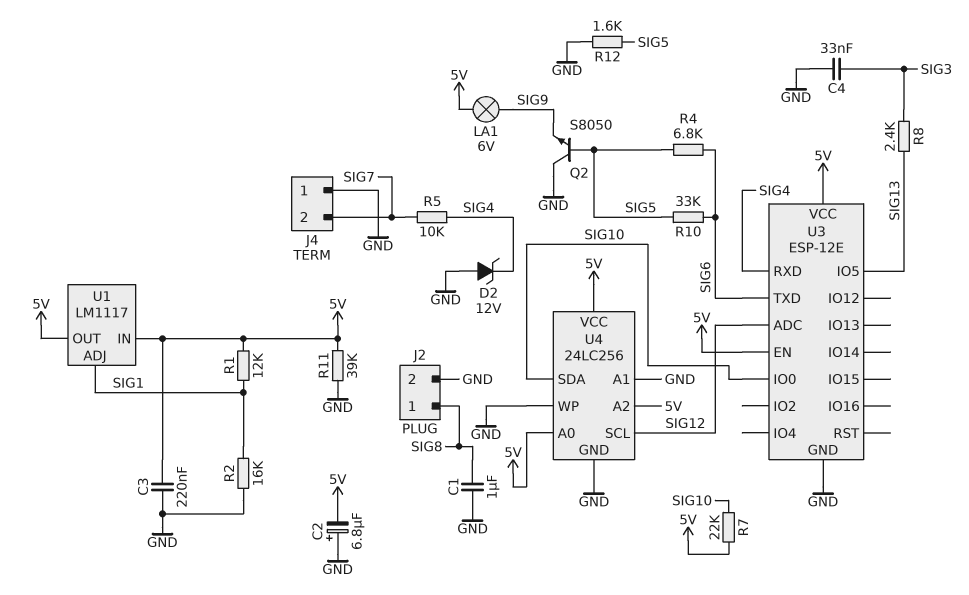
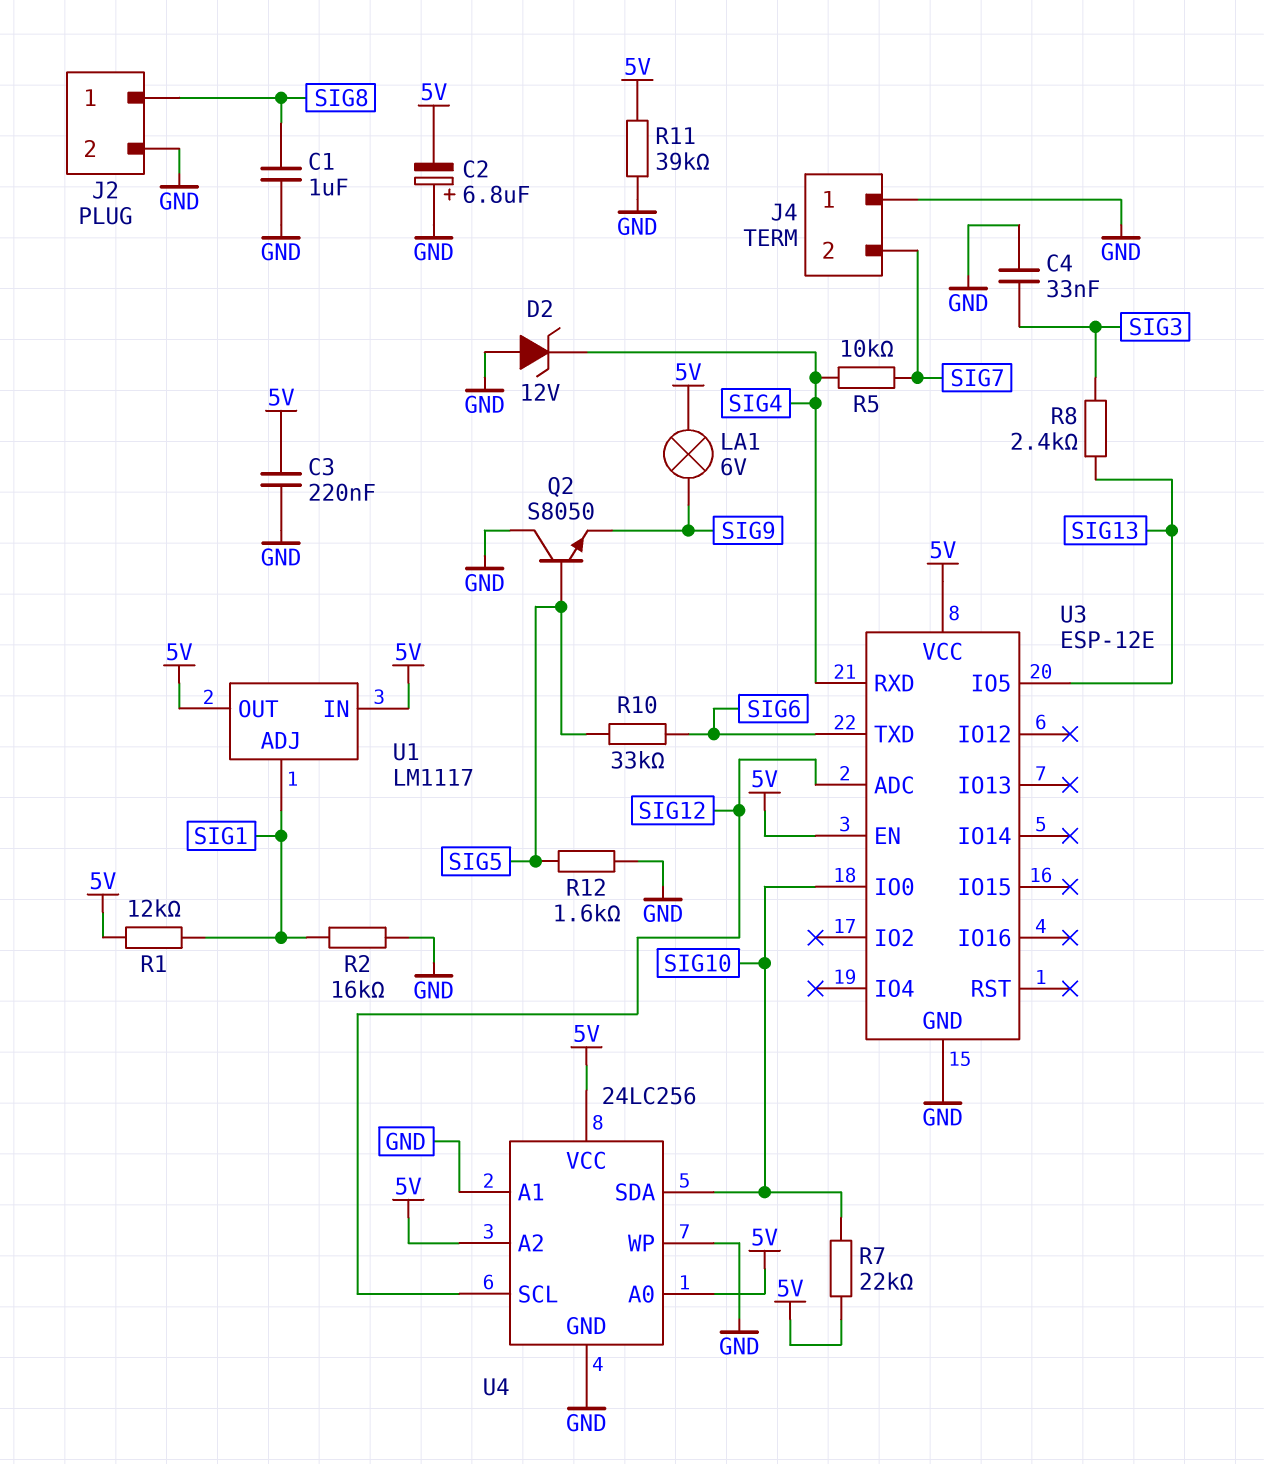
R4: 6.8k (SIG5, SIG6) -> none

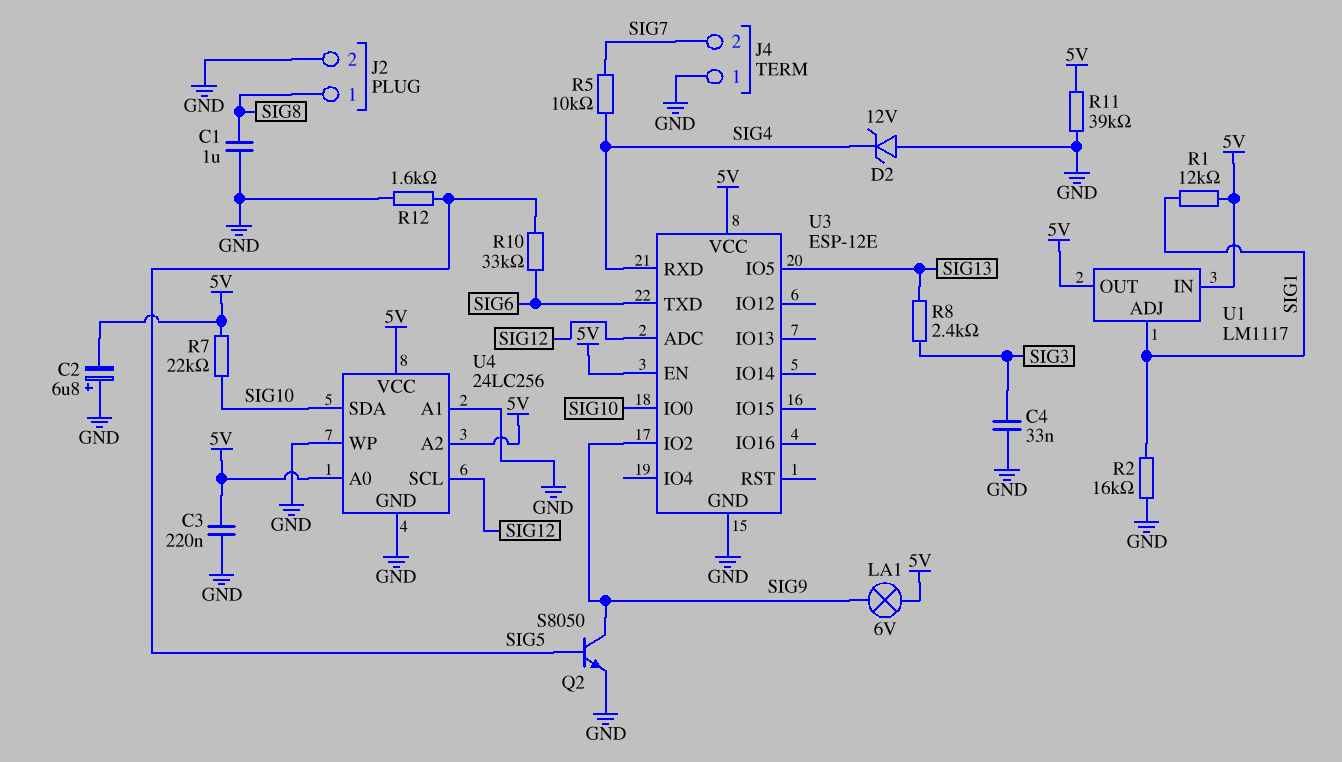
Q2: NPN S8050 (B SIG5, C GND, E SIG9) -> NPN S8050 (B SIG5, C SIG9, E GND)
U3 pin IO2: none -> SIG9

